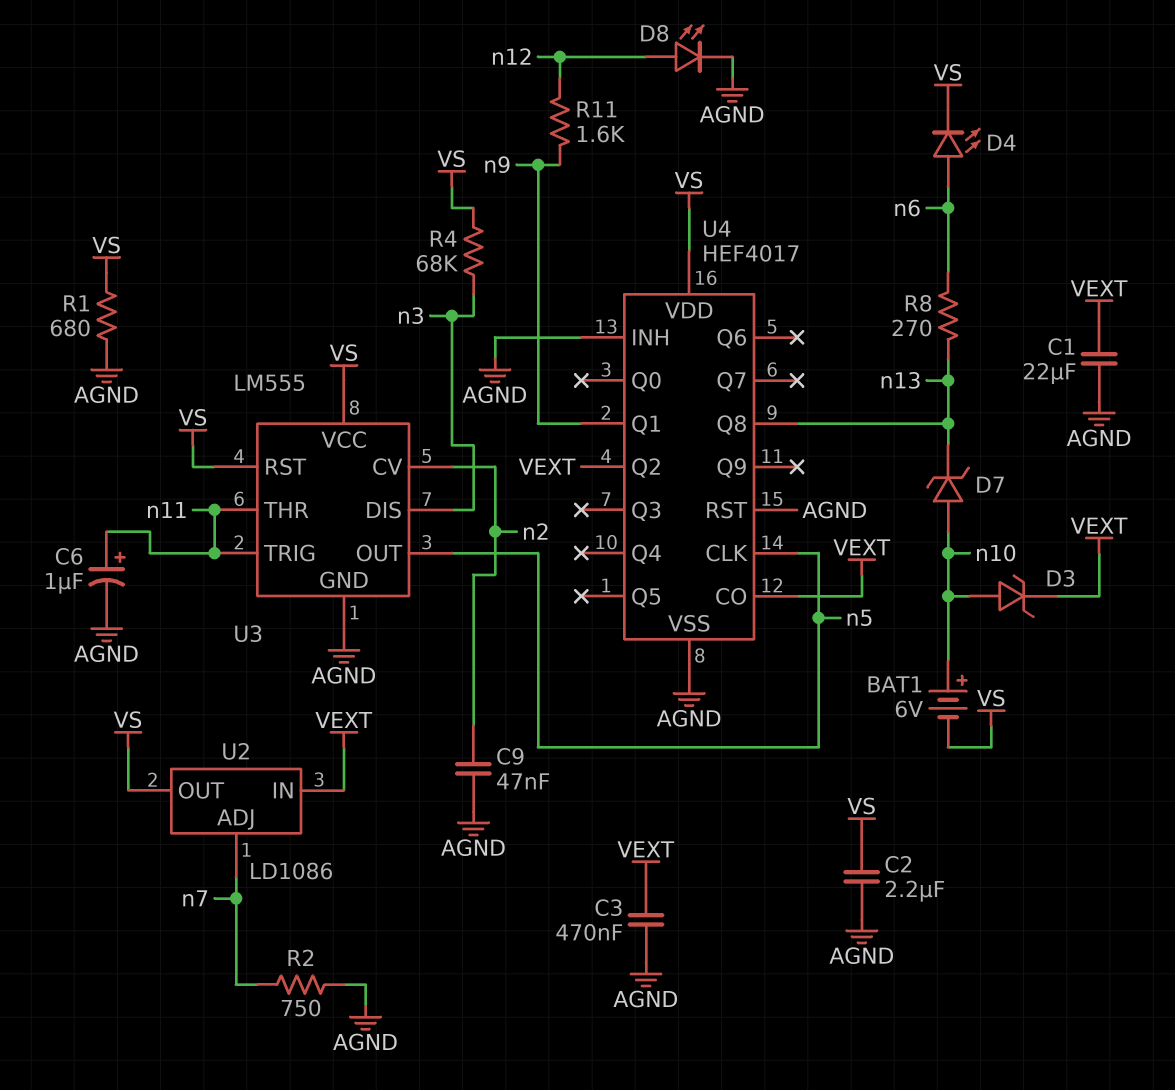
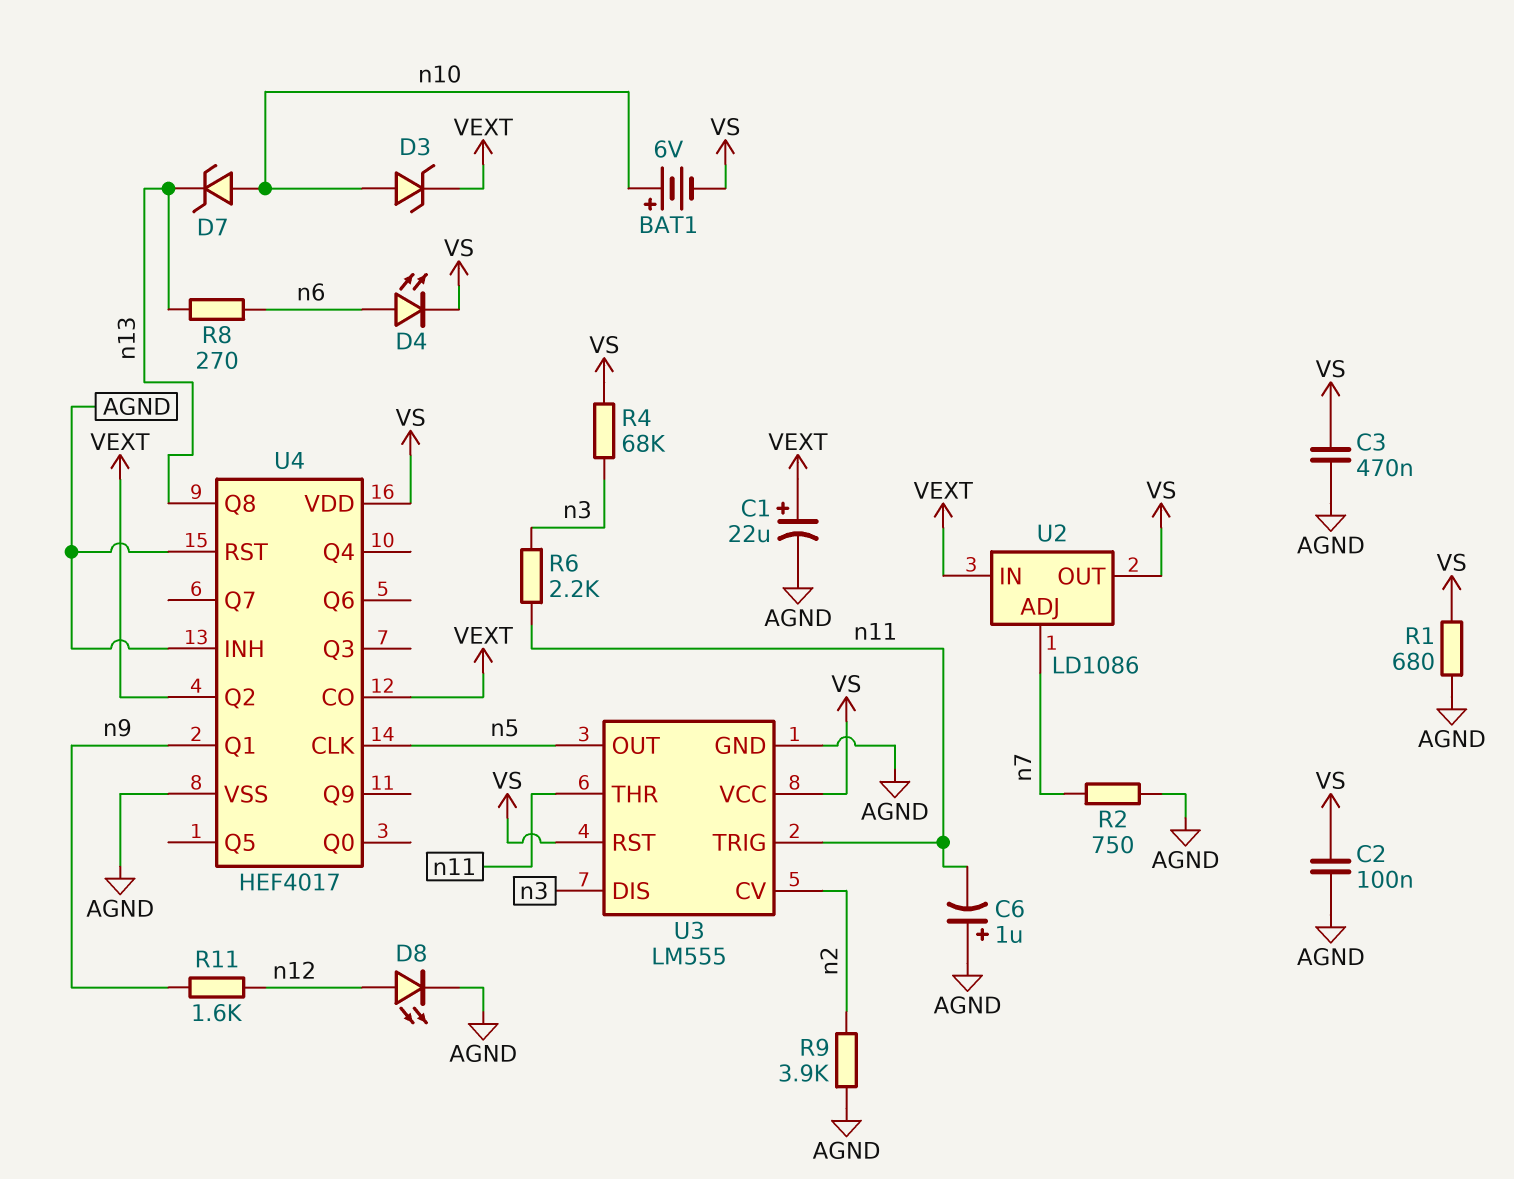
C1: 22uF (AGND, VEXT) -> 22uF (plus VEXT, minus AGND)
C2: 2.2uF (AGND, VS) -> 100nF (AGND, VS)
C3: 470nF (AGND, VEXT) -> 470nF (AGND, VS)
C6: 1uF (plus n11, minus AGND) -> 1uF (plus AGND, minus n11)
C9: 47nF (AGND, n2) -> none
R6: none -> 2.2k (n3, n11)
R9: none -> 3.9k (AGND, n2)

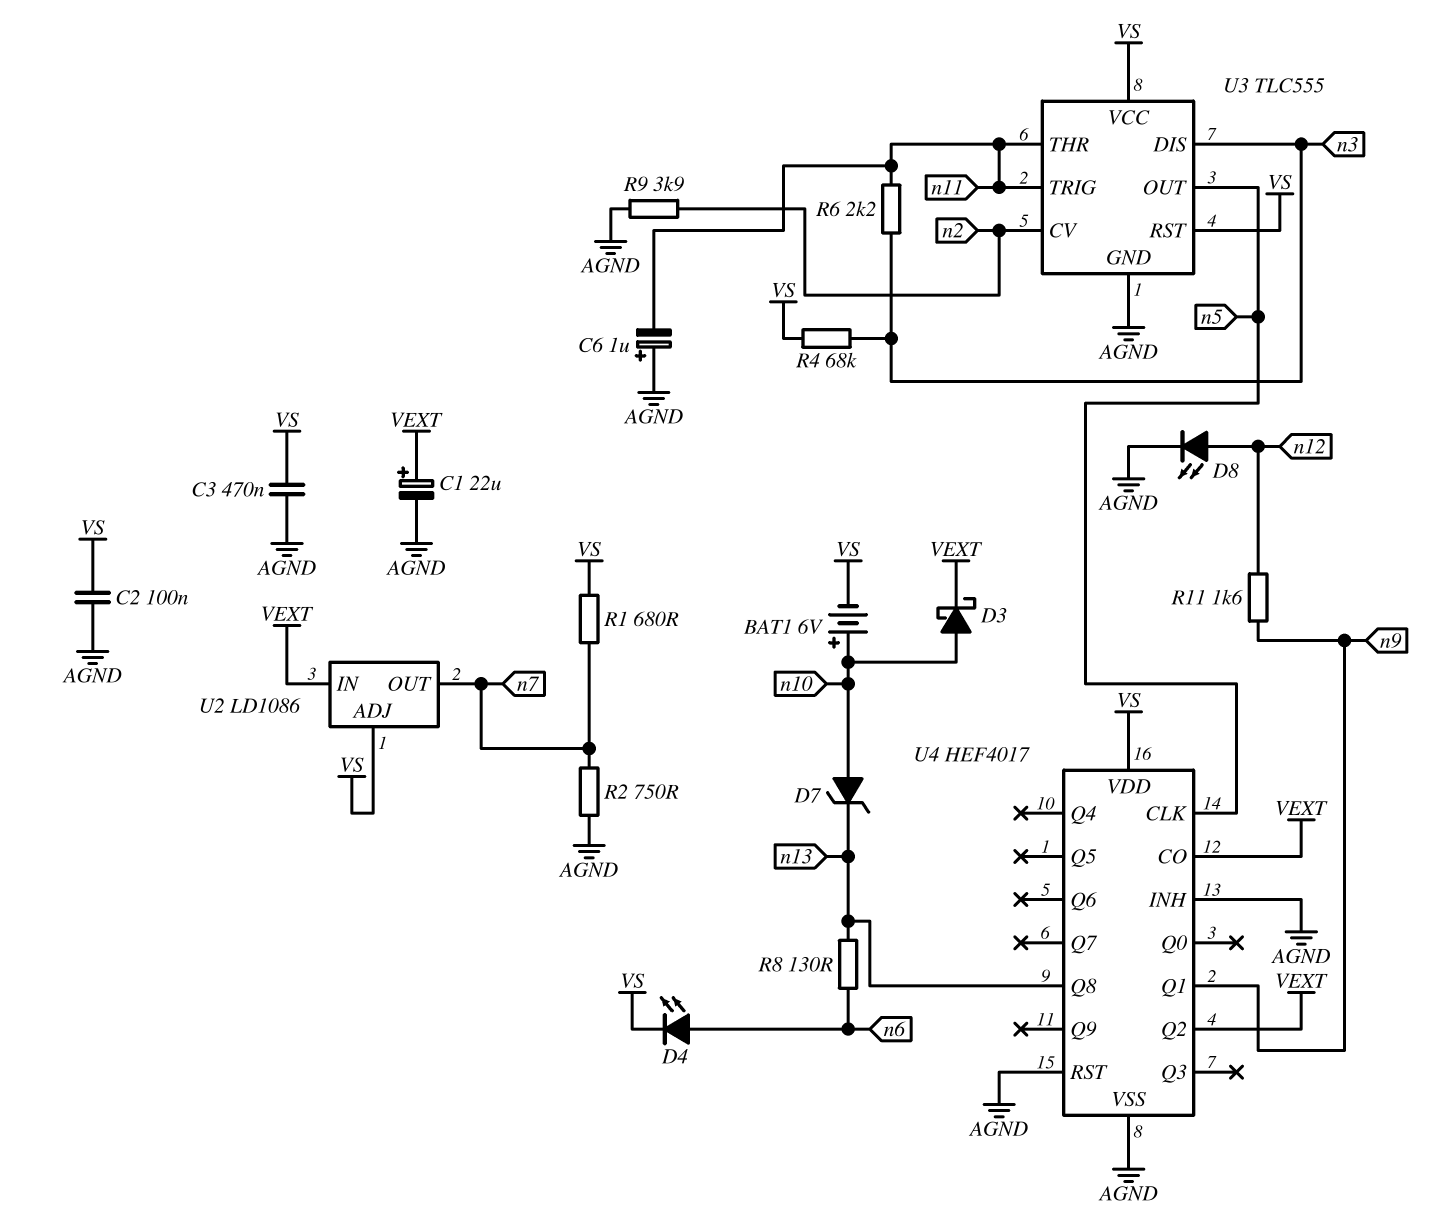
D3: zener (A n10, K VEXT) -> schottky (A n10, K VEXT)
R1: 680 (AGND, VS) -> 680 (VS, n7)
R8: 270 (n6, n13) -> 130 (n6, n13)
U2 pin ADJ: n7 -> VS
U2 pin OUT: VS -> n7
U3: LM555 -> TLC555

